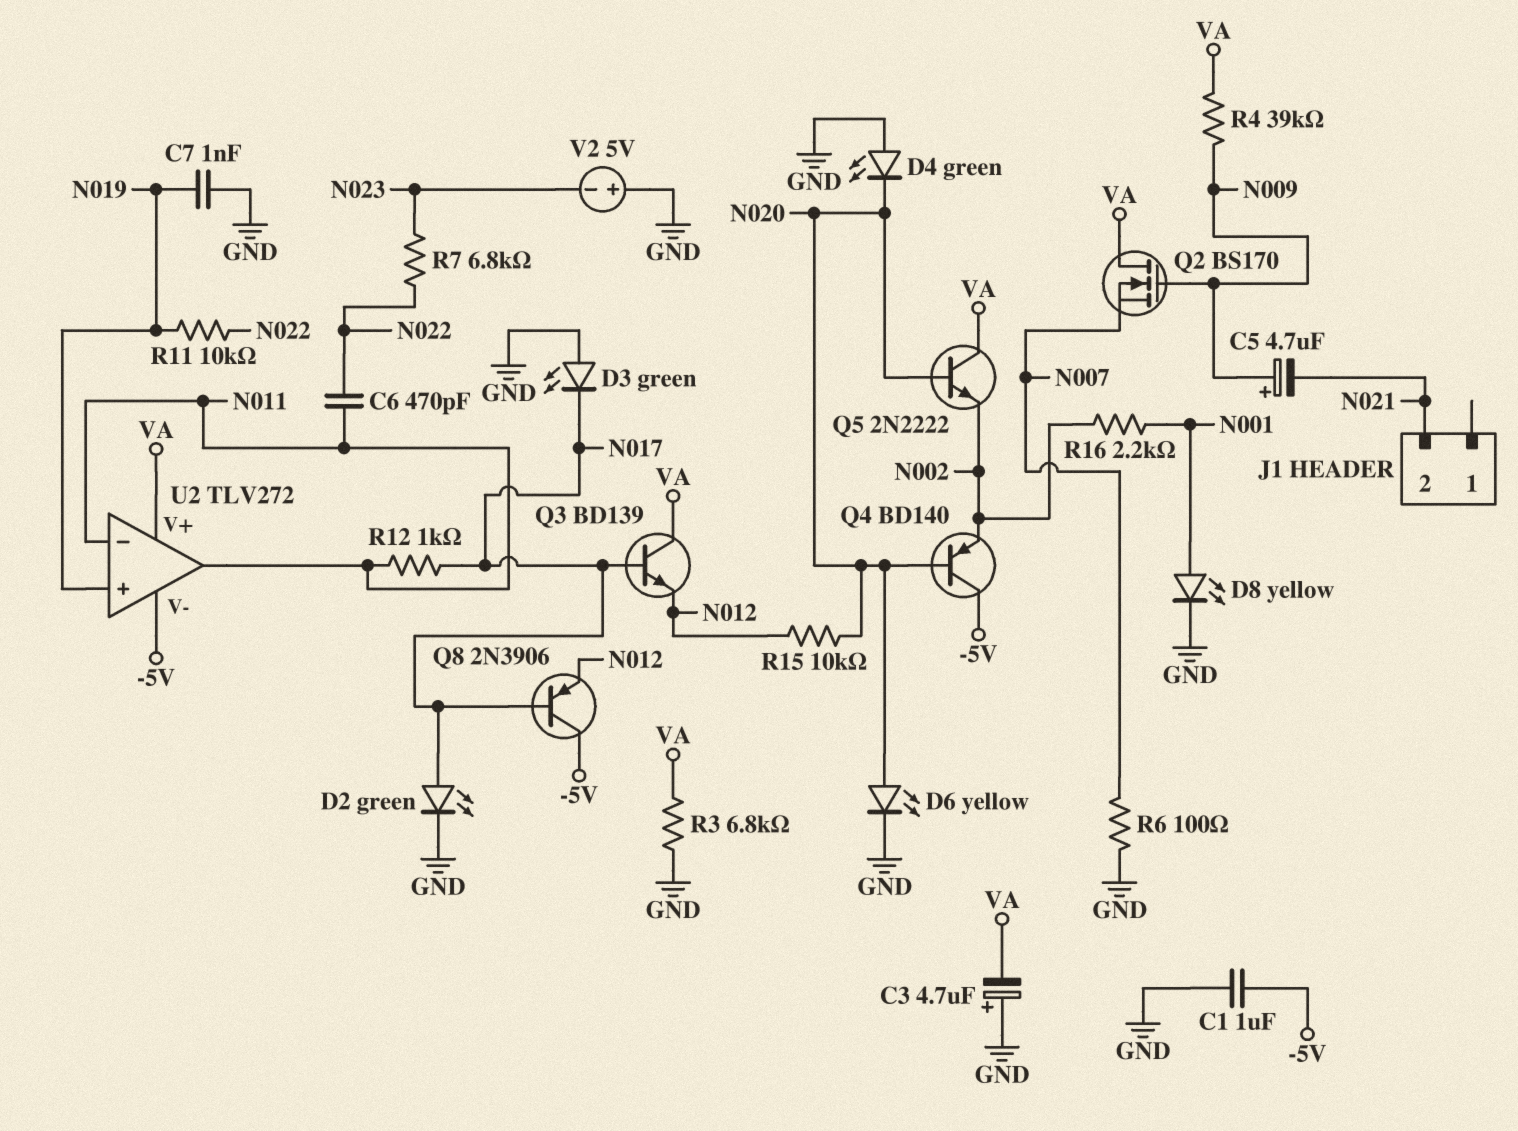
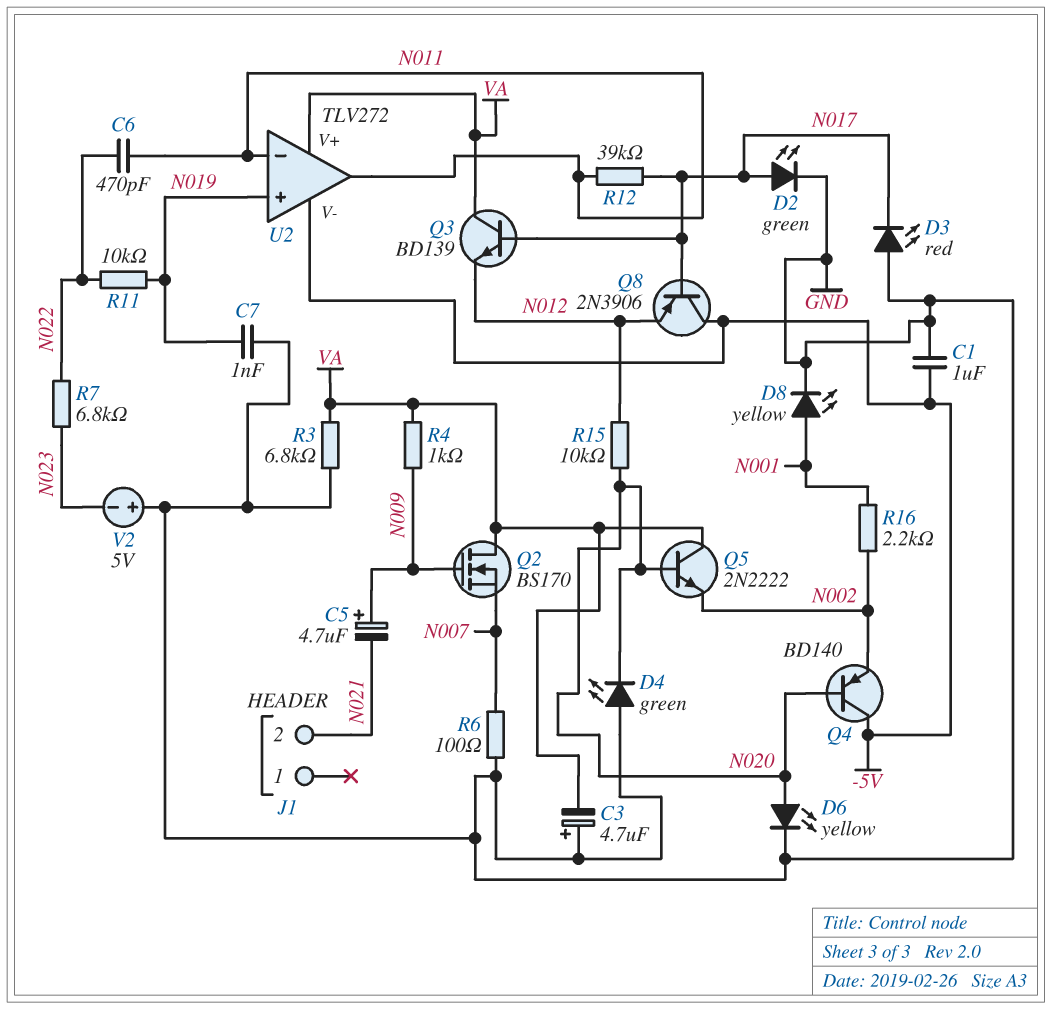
D3: LED green (A GND, K N017) -> LED red (A GND, K N017)
R4: 39k (N009, VA) -> 1k (N009, VA)
R12: 1k (N011, N017) -> 39k (N011, N017)

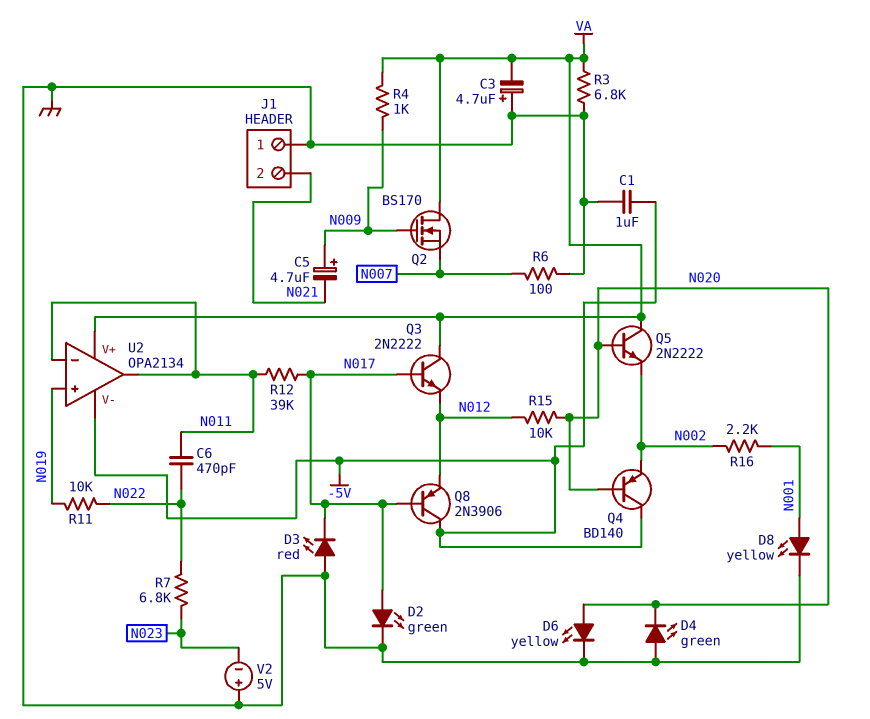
C7: 1nF (GND, N019) -> none
J1 pin 1: none -> GND
Q3: NPN BD139 (B N017, C VA, E N012) -> NPN 2N2222 (B N017, C VA, E N012)
U2: TLV272 -> OPA2134

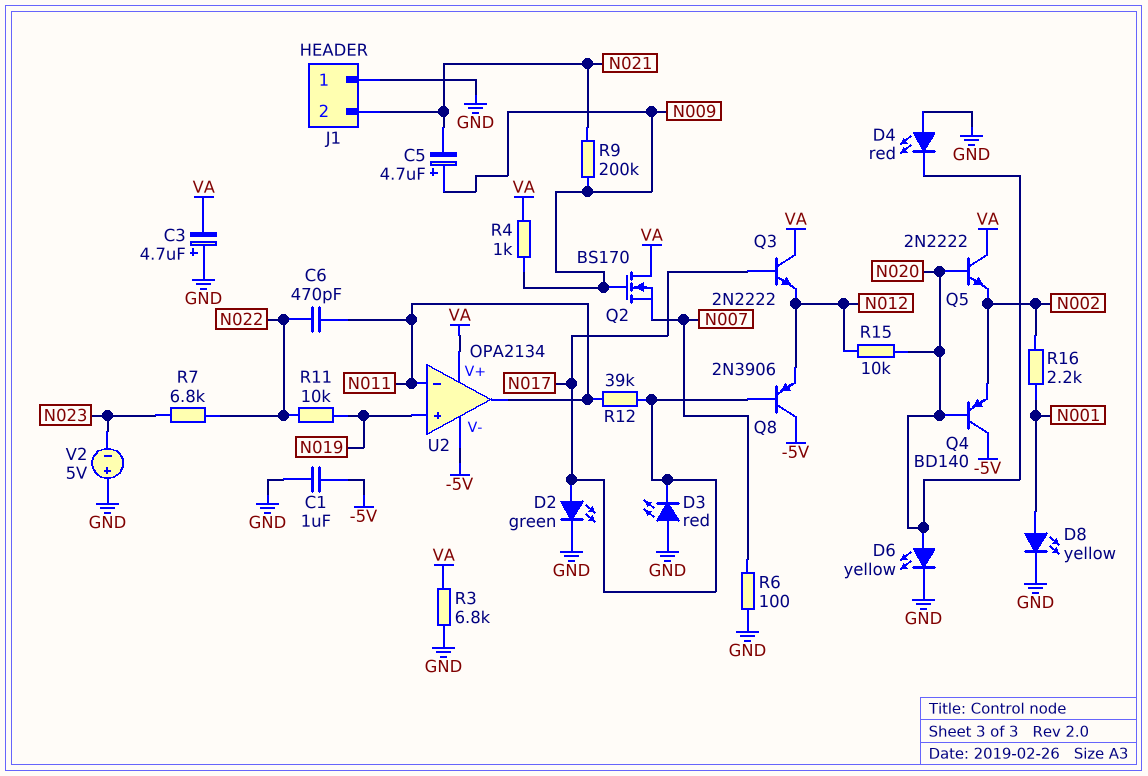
D4: LED green (A GND, K N020) -> LED red (A GND, K N020)
R9: none -> 200k (N009, N021)

